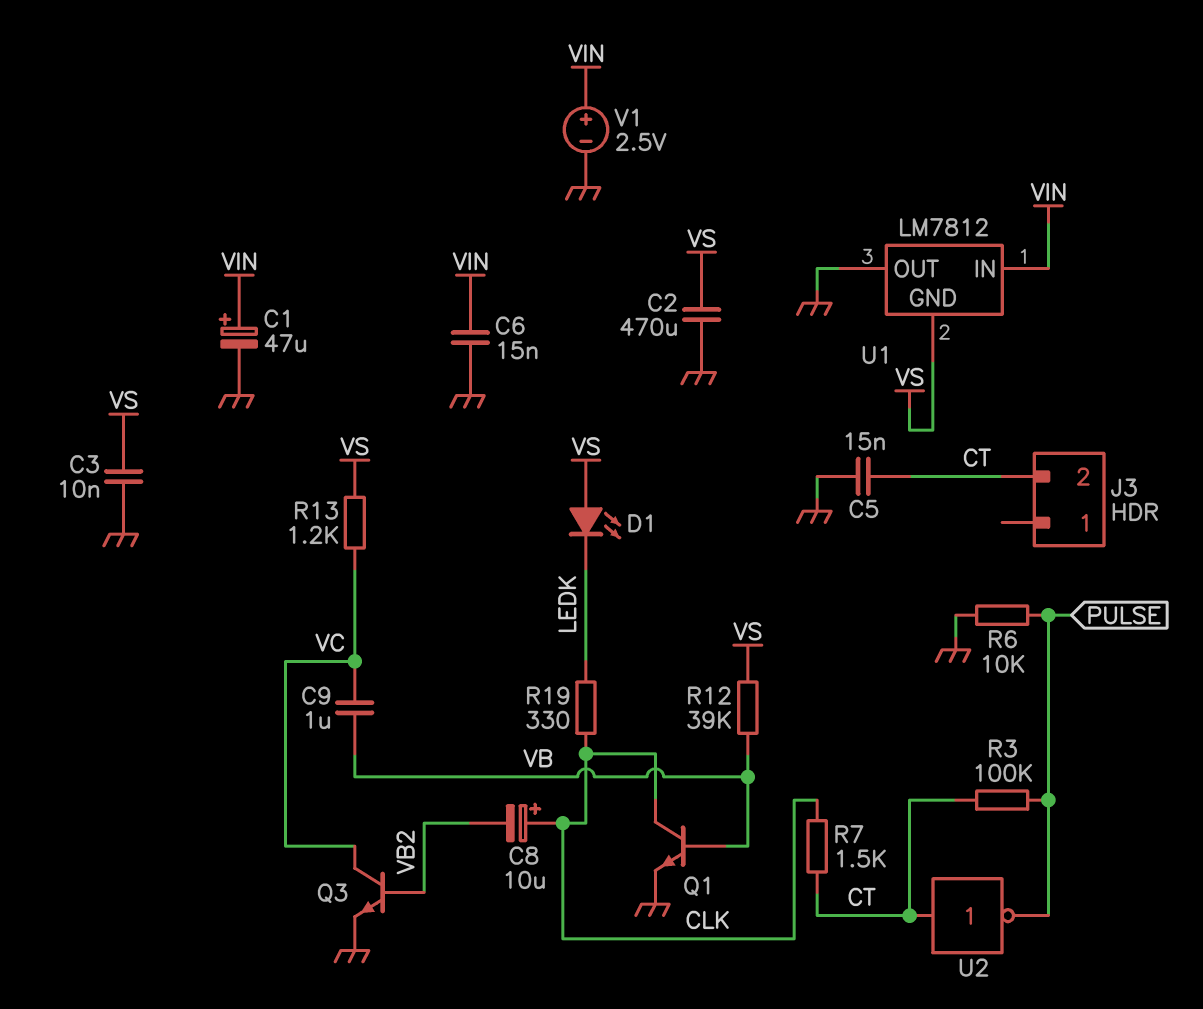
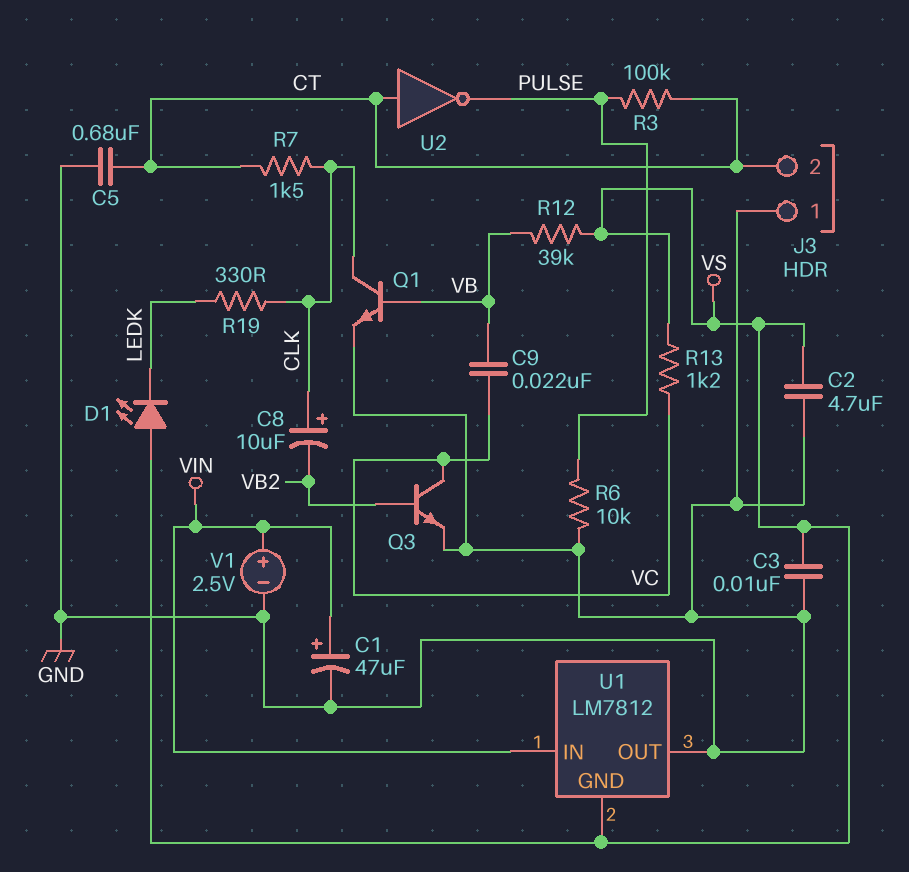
C2: 470uF (GND, VS) -> 4.7uF (GND, VS)
C5: 15nF (CT, GND) -> 680nF (CT, GND)
C6: 15nF (GND, VIN) -> none
C9: 1uF (VB, VC) -> 22nF (VB, VC)
J3 pin 1: none -> GND

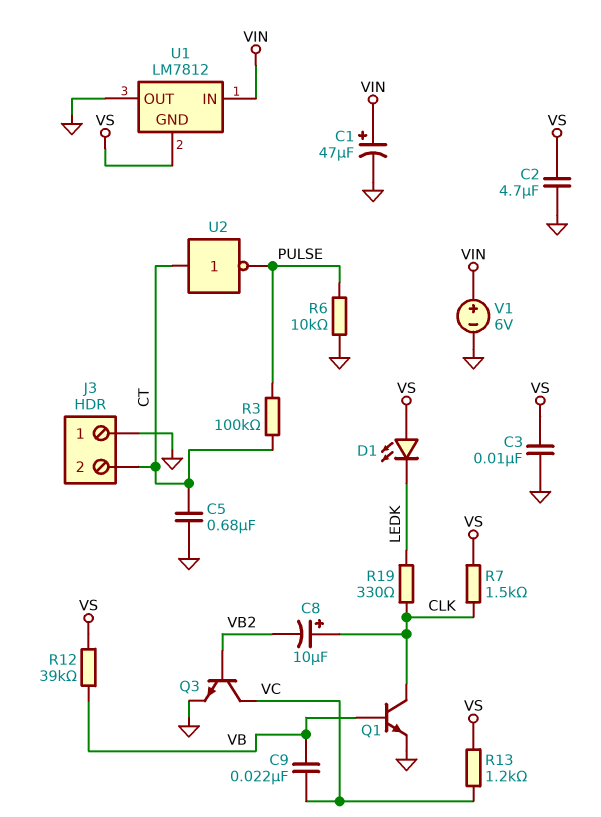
R7: 1.5k (CLK, CT) -> 1.5k (CLK, VS)
V1: 2.5V (plus VIN, minus GND) -> 6V (plus VIN, minus GND)

